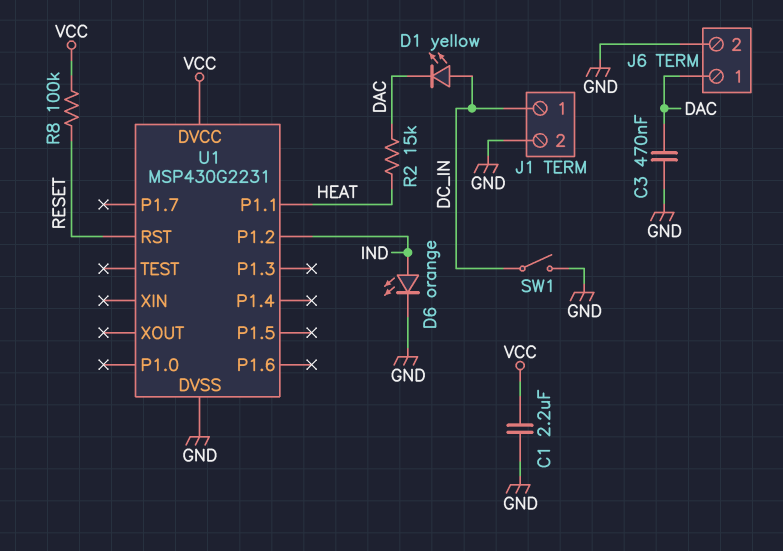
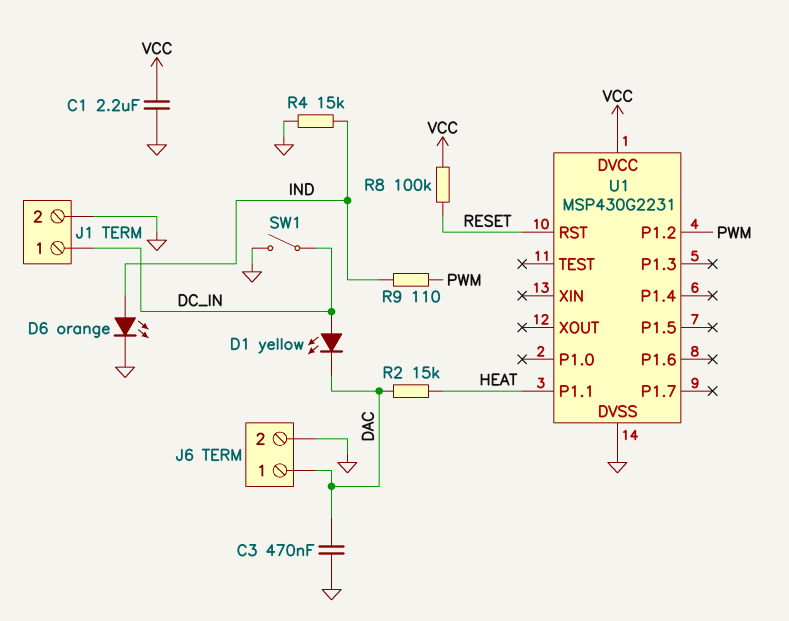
R4: none -> 15k (GND, IND)
R9: none -> 110 (IND, PWM)
U1 pin P1.2: IND -> PWM

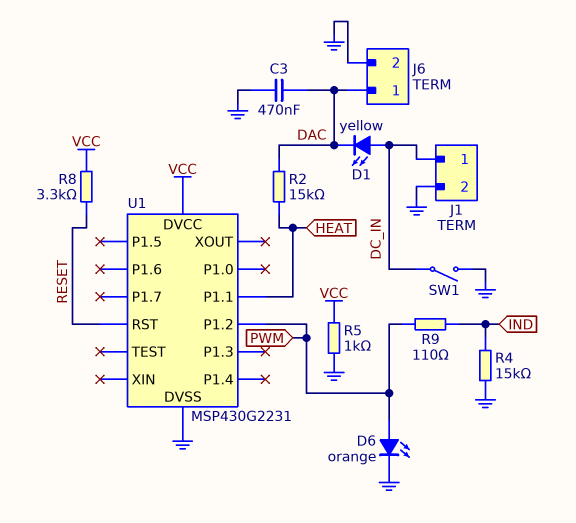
C1: 2.2uF (GND, VCC) -> none
D6: LED orange (A IND, K GND) -> LED orange (A PWM, K GND)
R5: none -> 1k (GND, VCC)
R8: 100k (RESET, VCC) -> 3.3k (RESET, VCC)

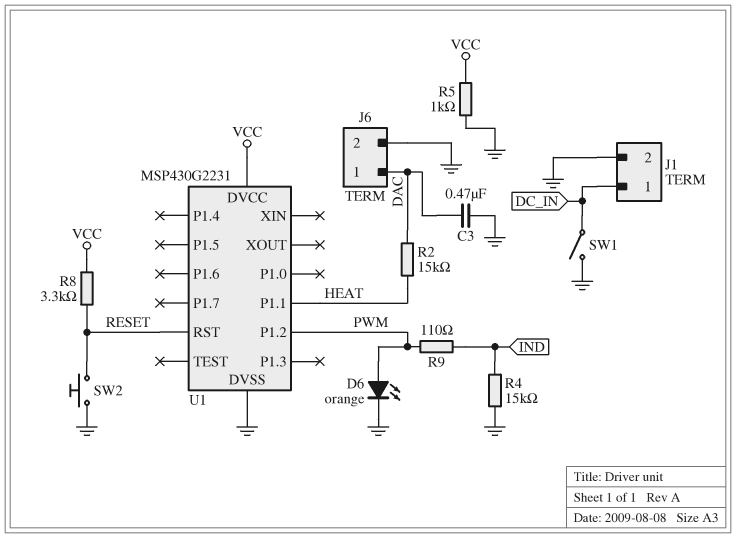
D1: LED yellow (A DC_IN, K DAC) -> none
SW2: none -> button (GND, RESET)

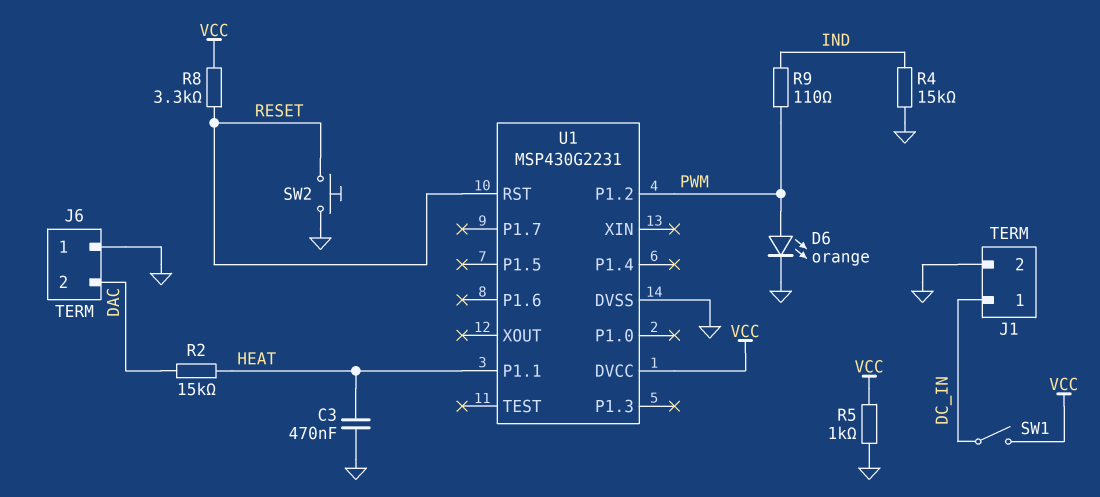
C3: 470nF (DAC, GND) -> 470nF (GND, HEAT)
J6 pin 1: DAC -> GND
J6 pin 2: GND -> DAC
SW1: switch (DC_IN, GND) -> switch (DC_IN, VCC)

